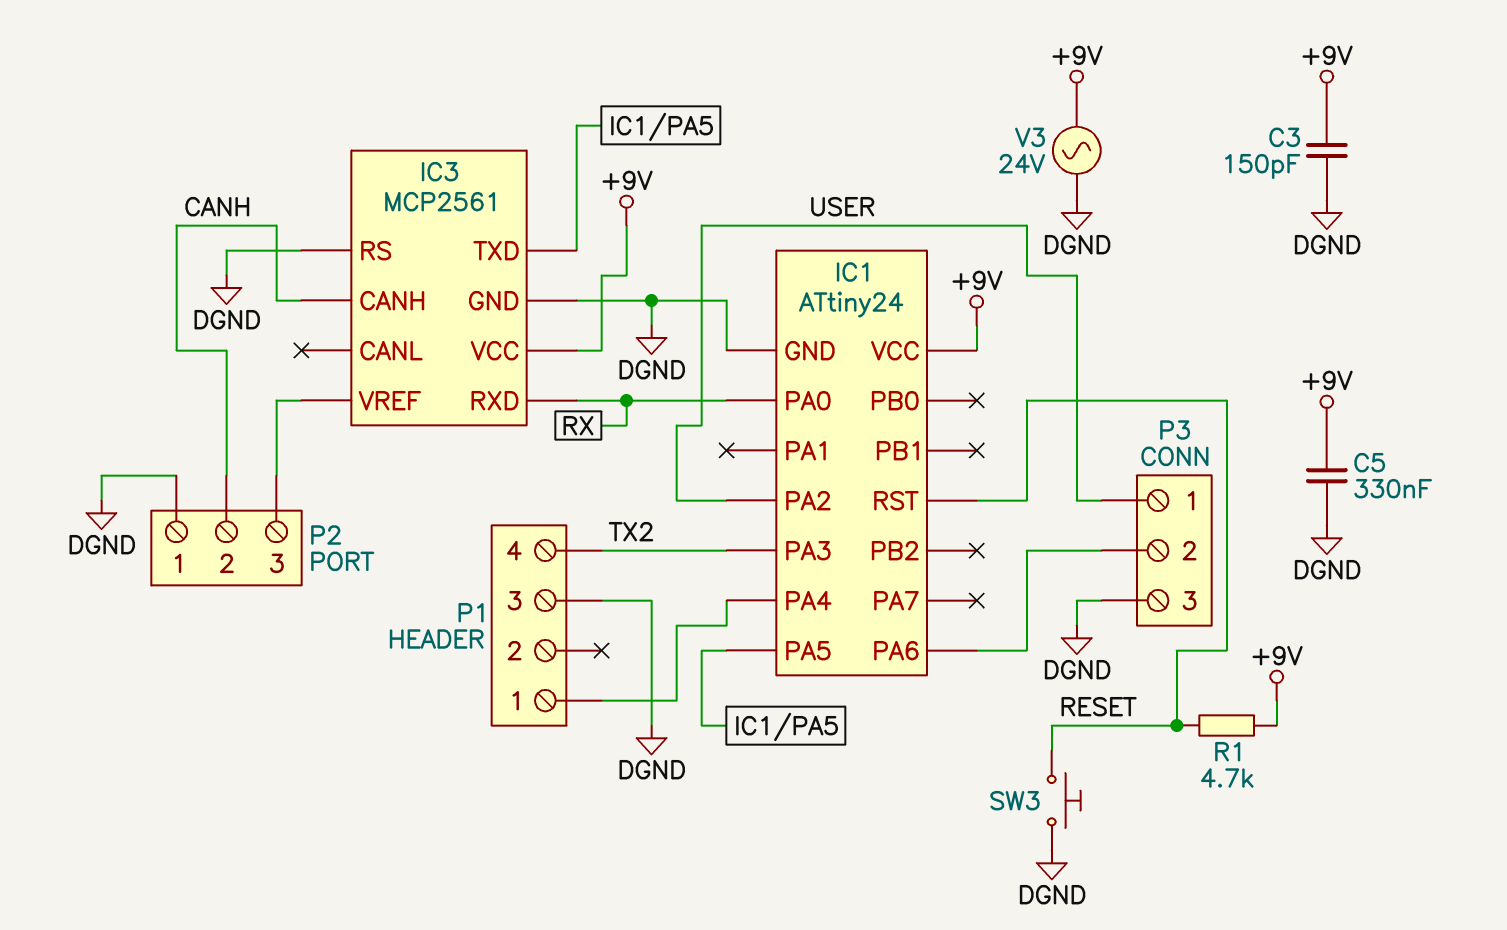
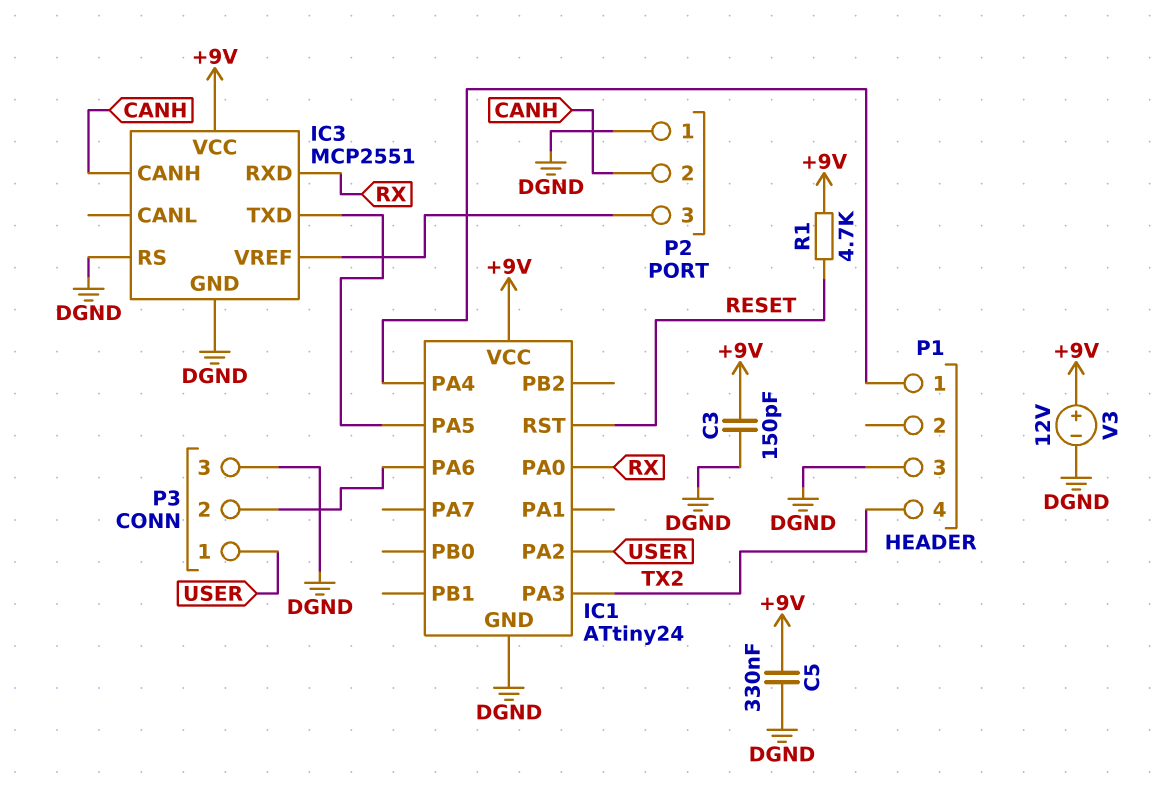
IC3: MCP2561 -> MCP2551
SW3: button (DGND, RESET) -> none
V3: AC 24V (+9V, DGND) -> 12V (plus +9V, minus DGND)

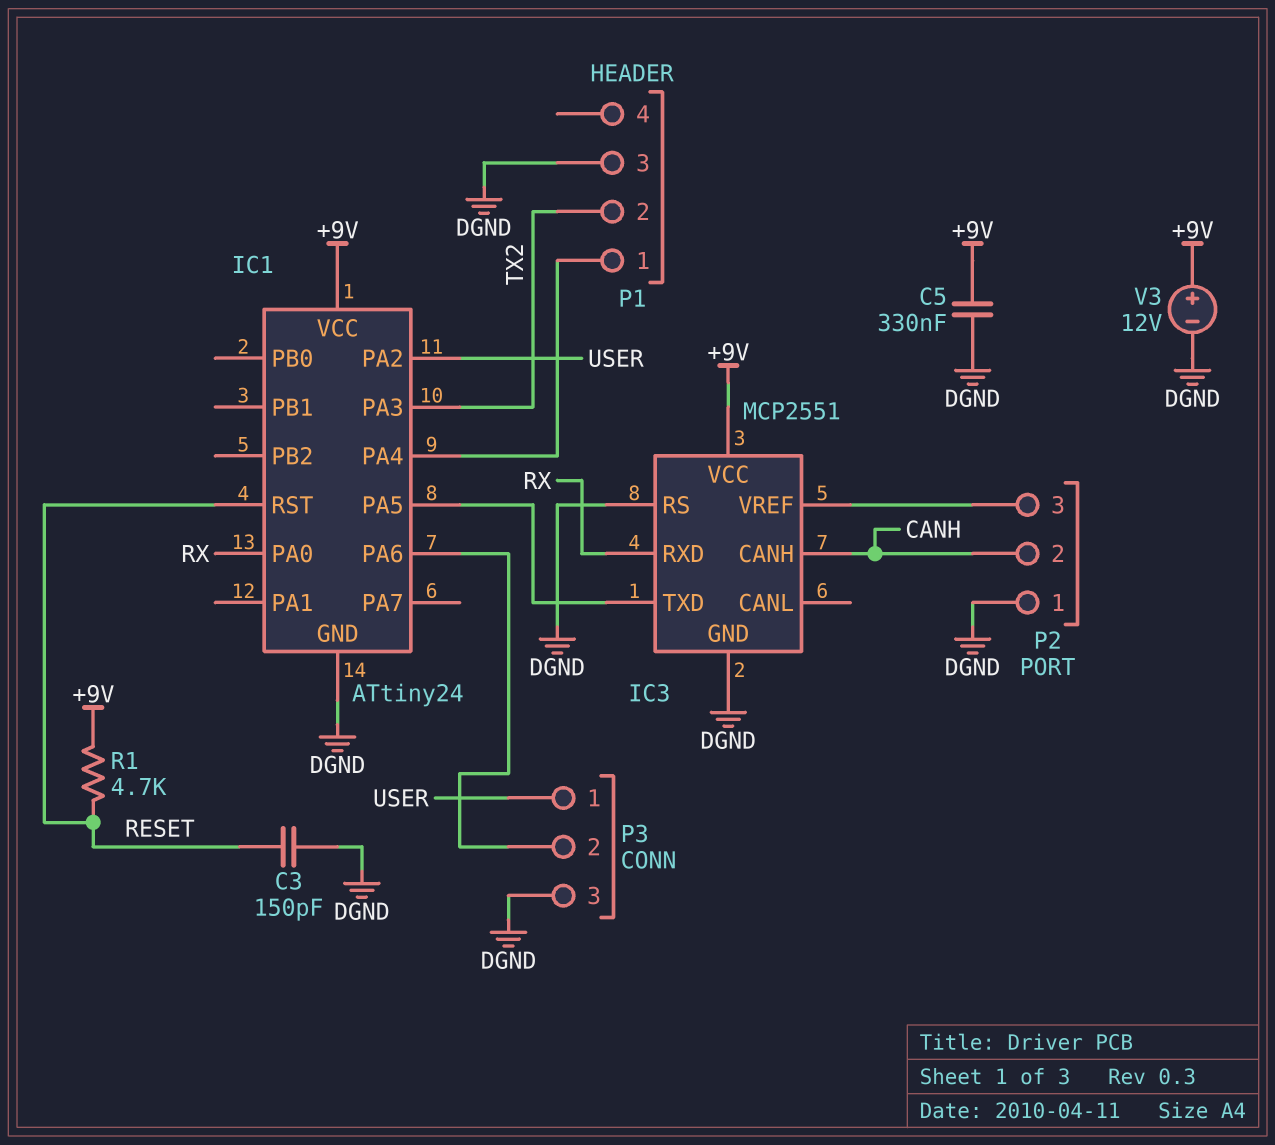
C3: 150pF (+9V, DGND) -> 150pF (DGND, RESET)
P1 pin 2: none -> TX2
P1 pin 4: TX2 -> none

